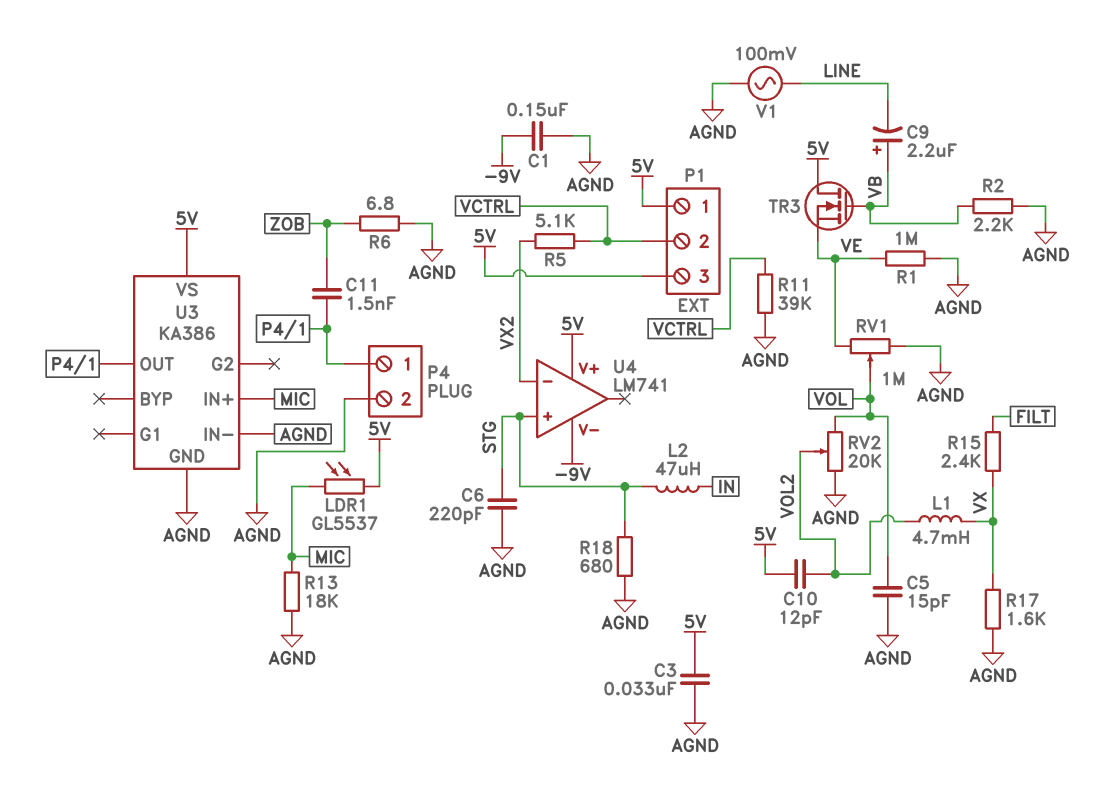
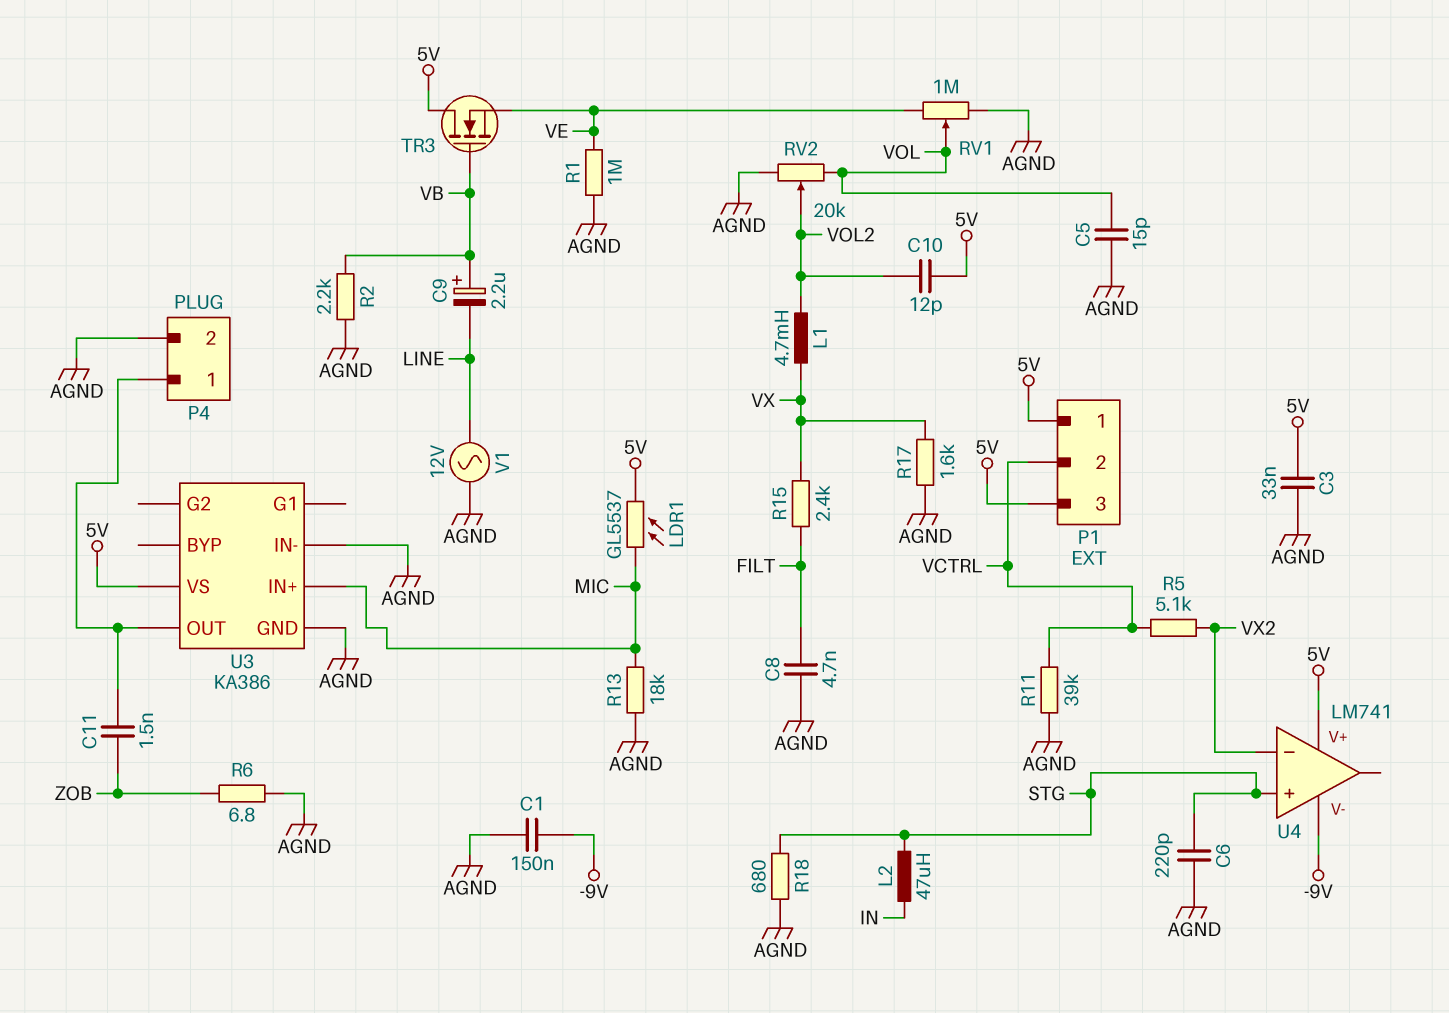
C8: none -> 4.7nF (AGND, FILT)
V1: AC 100mV (AGND, LINE) -> AC 12V (AGND, LINE)

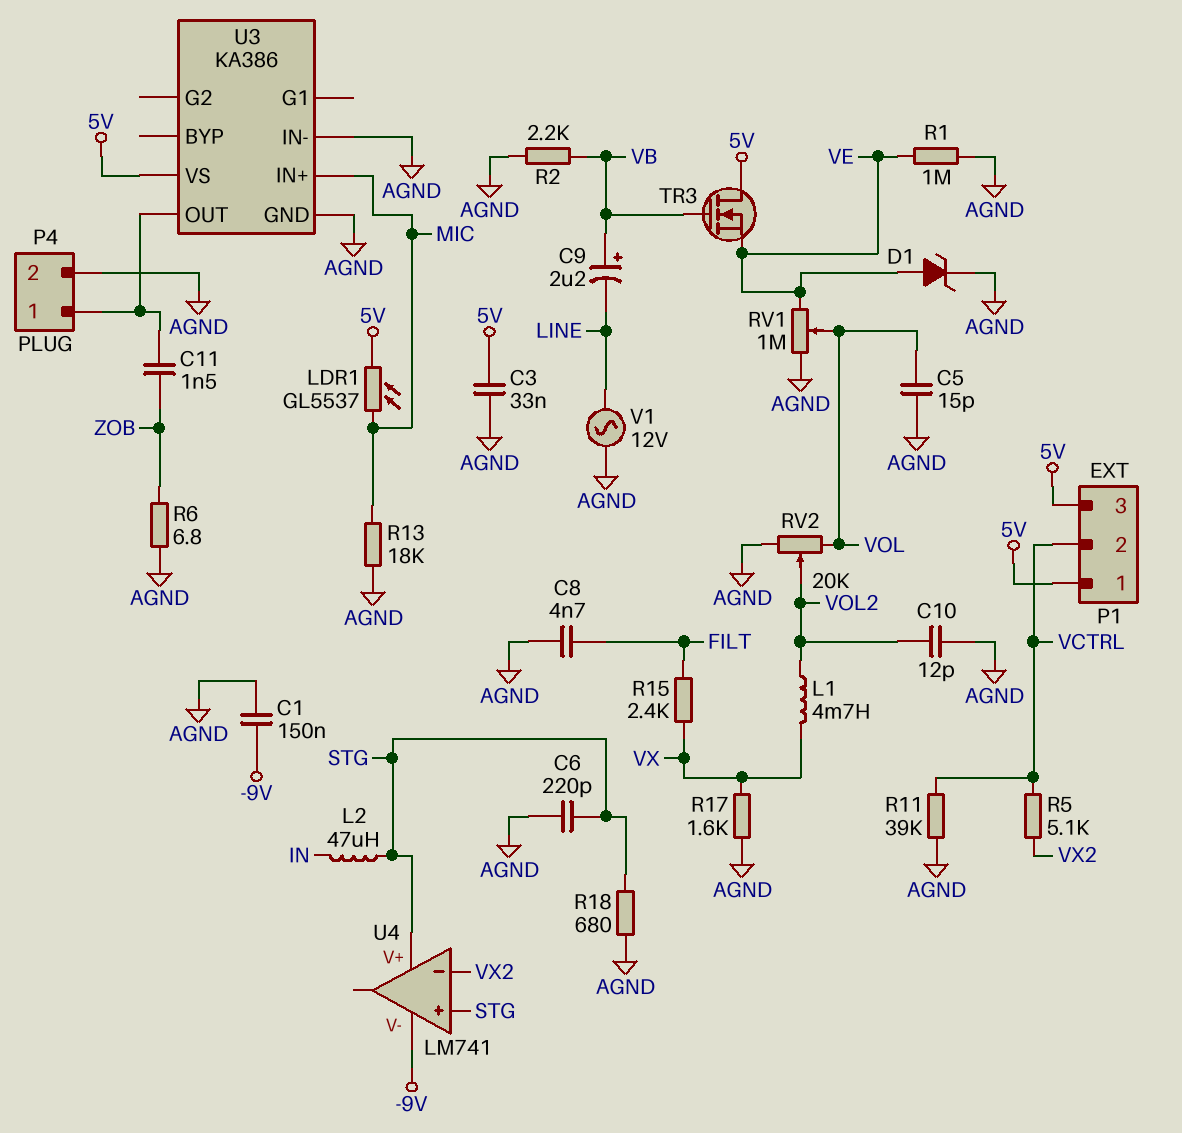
C10: 12pF (5V, VOL2) -> 12pF (AGND, VOL2)
D1: none -> zener (A VE, K AGND)
U4 pin V+: 5V -> STG

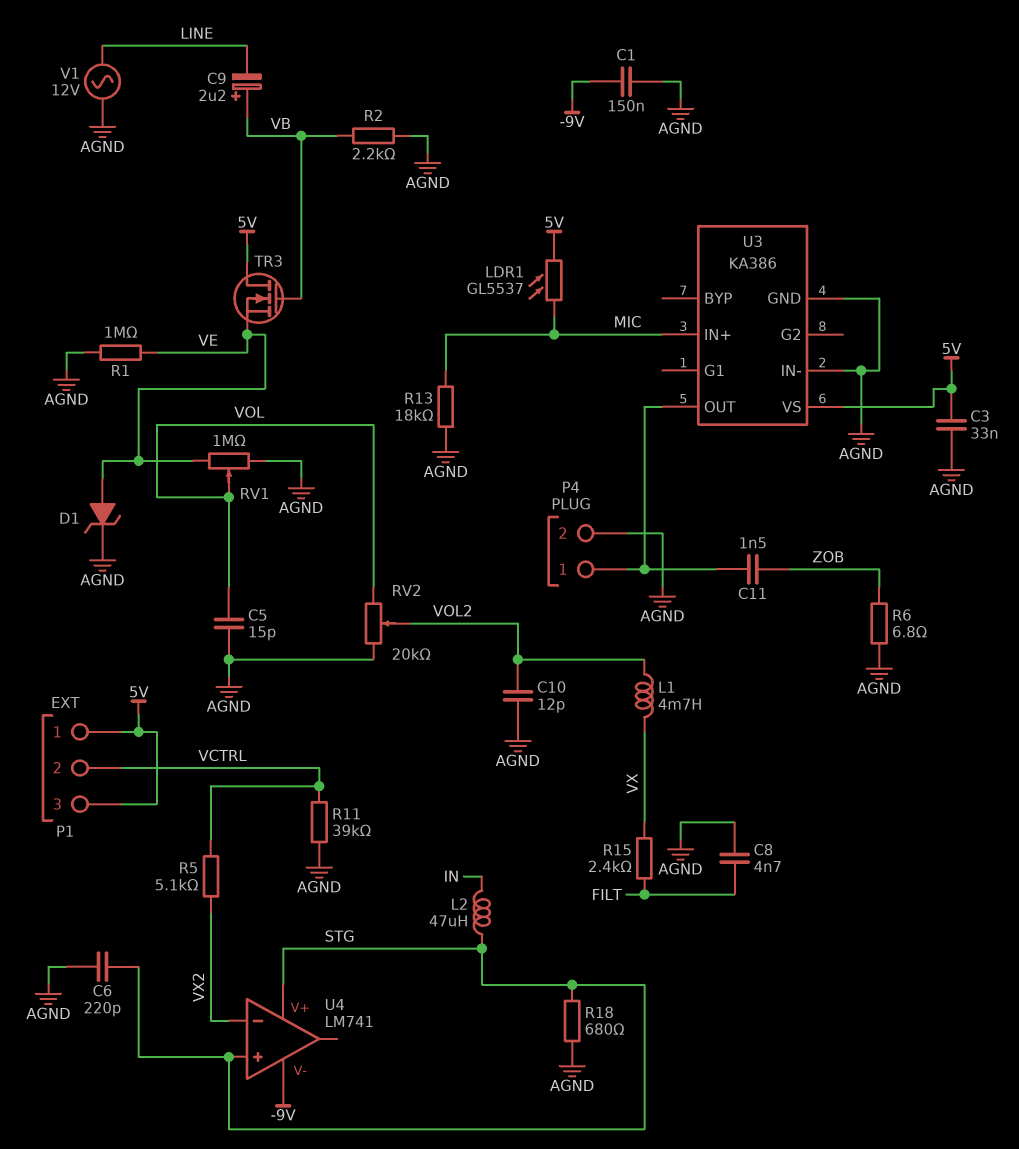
R17: 1.6k (AGND, VX) -> none

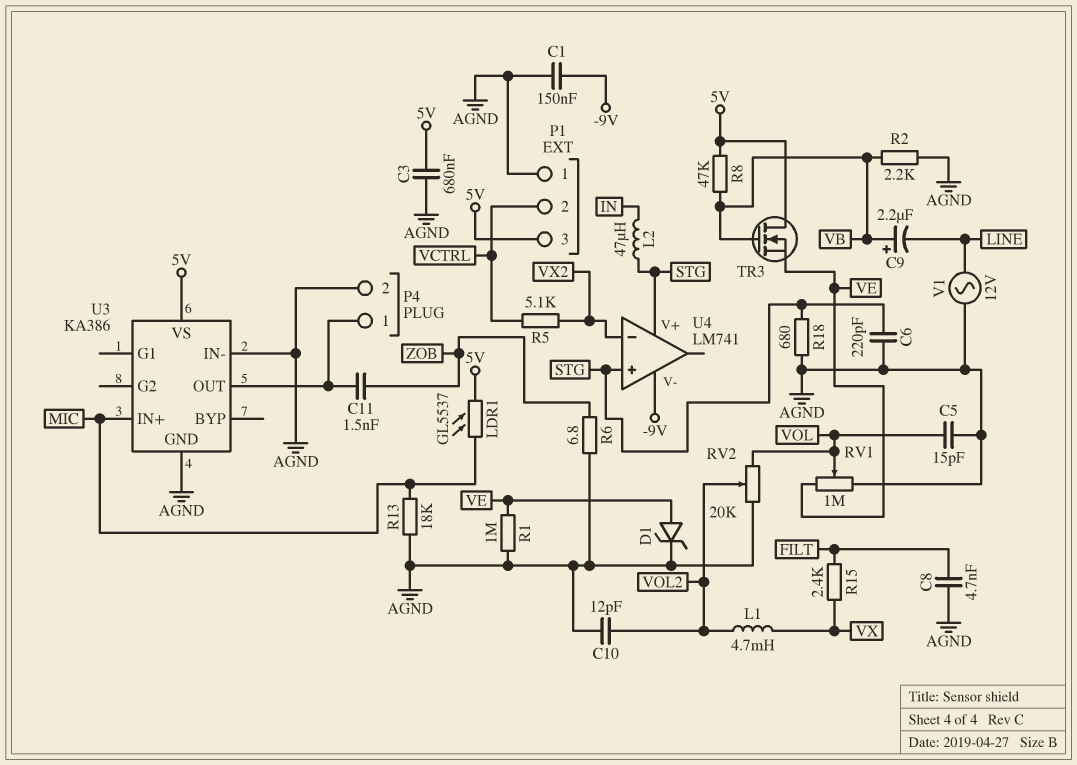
C3: 33nF (5V, AGND) -> 680nF (5V, AGND)
P1 pin 1: 5V -> AGND
R8: none -> 47k (5V, VB)
R11: 39k (AGND, VCTRL) -> none

